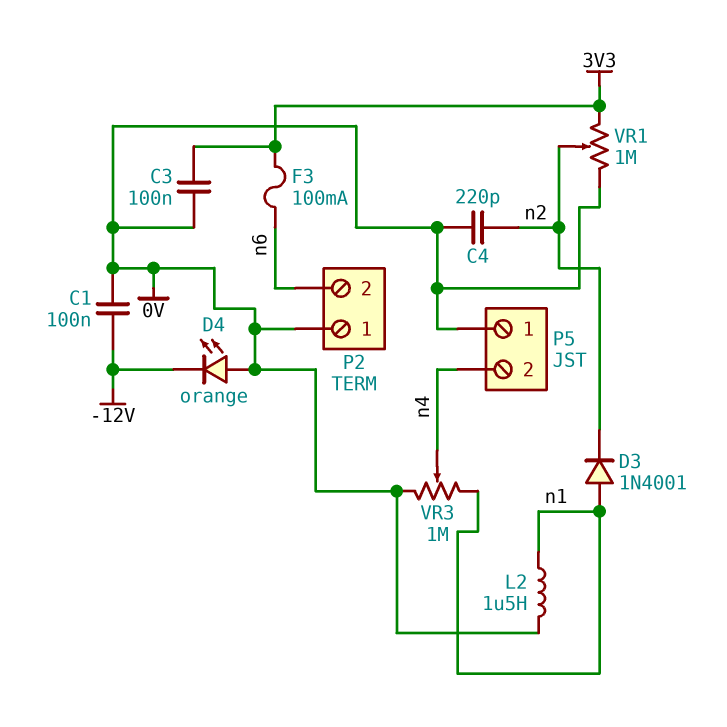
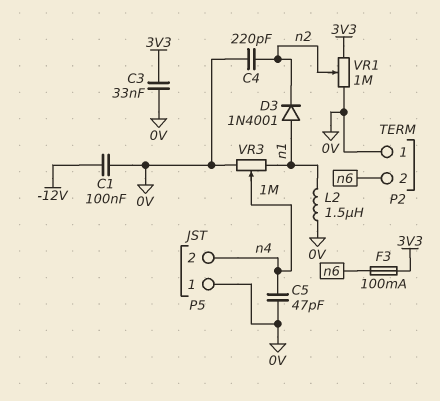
C3: 100nF (0V, 3V3) -> 33nF (0V, 3V3)
C5: none -> 47pF (0V, n4)
D4: LED orange (A 0V, K -12V) -> none

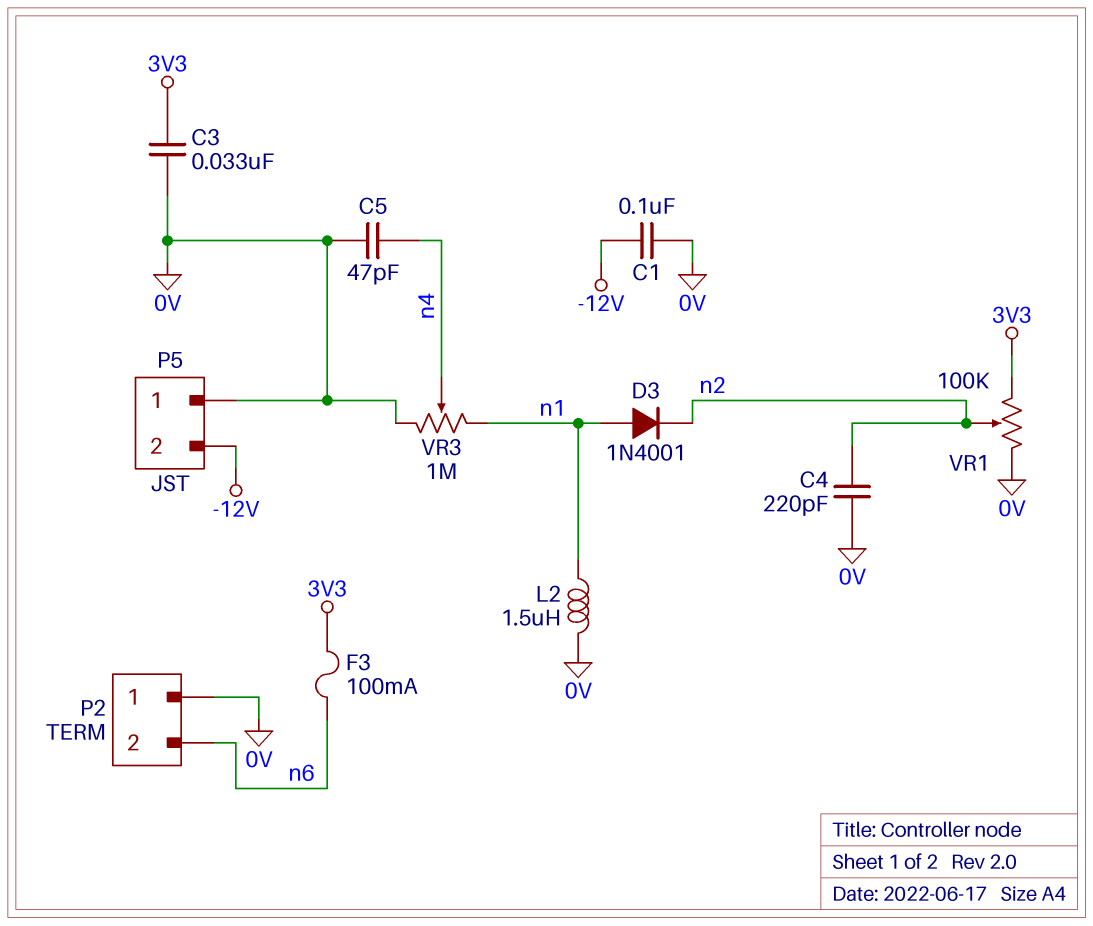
P5 pin 2: n4 -> -12V
VR1: 1M (0V, 3V3, wiper n2) -> 100k (0V, 3V3, wiper n2)

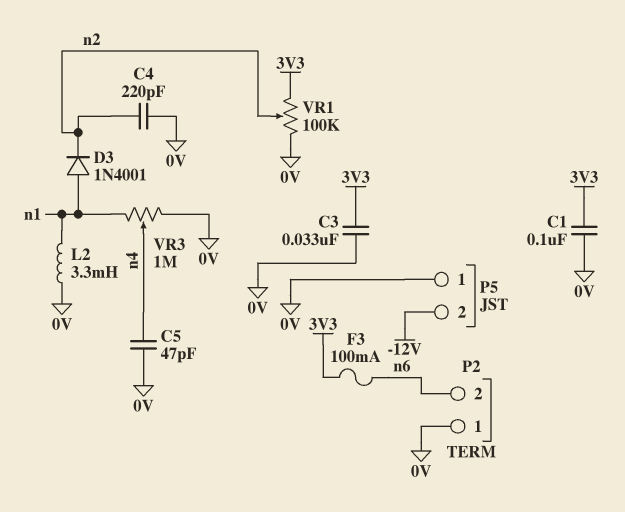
C1: 100nF (-12V, 0V) -> 100nF (0V, 3V3)
L2: 1.5uH (0V, n1) -> 3.3mH (0V, n1)

